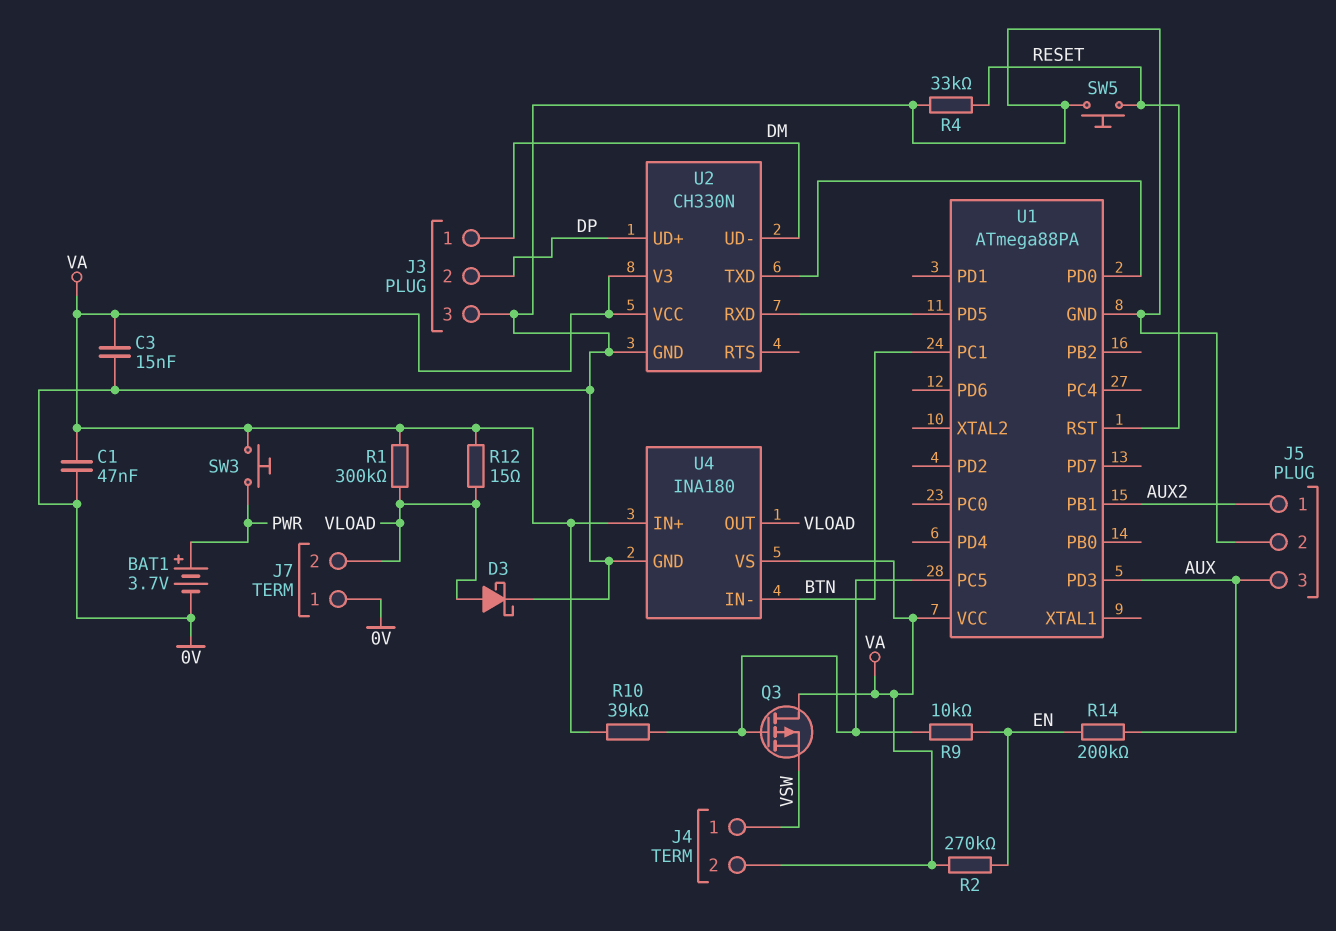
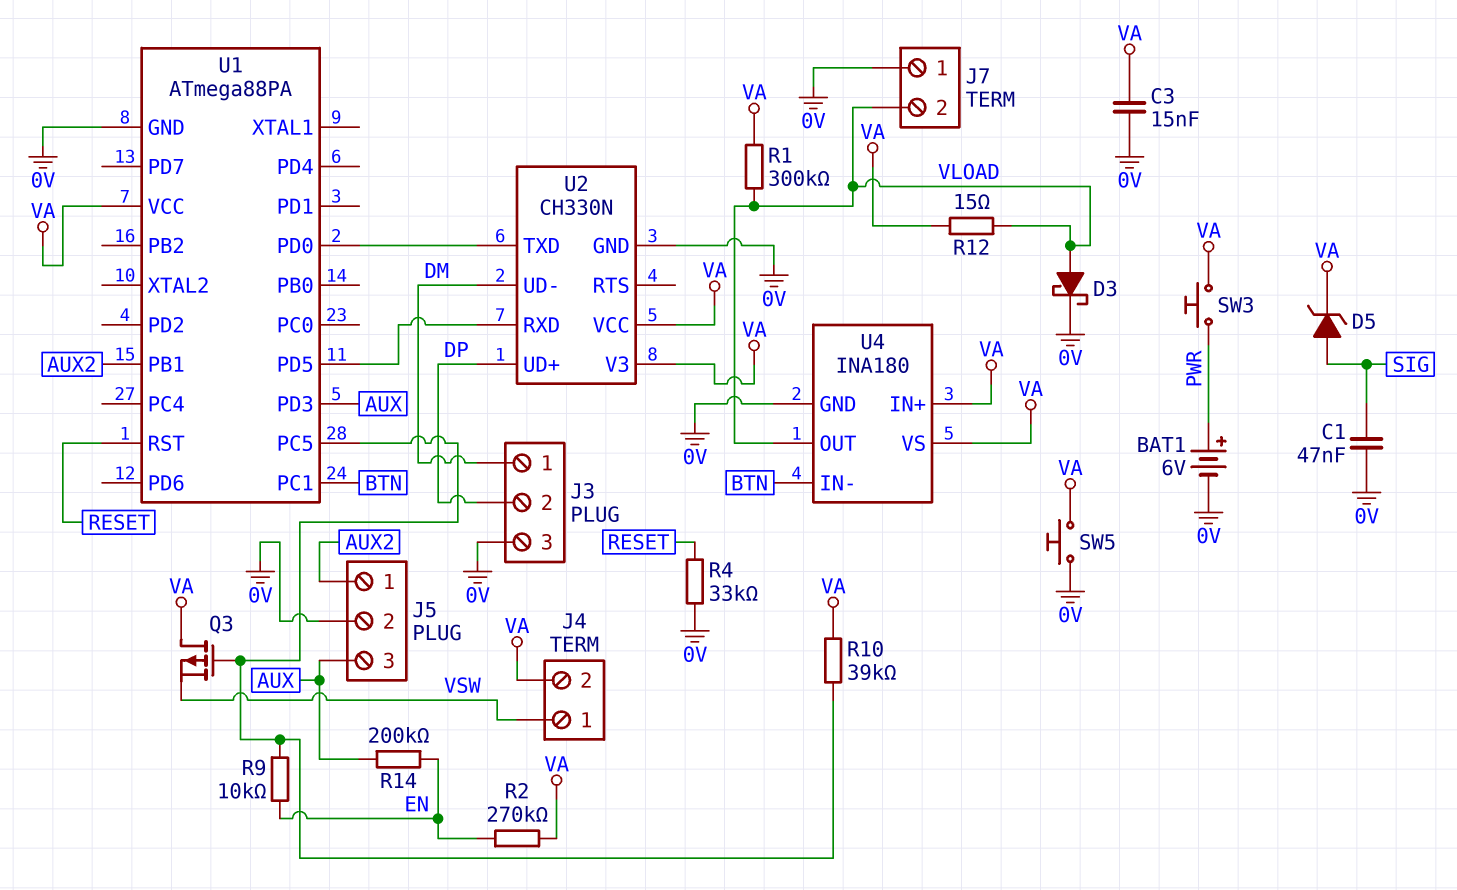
BAT1: 3.7V (plus PWR, minus 0V) -> 6V (plus PWR, minus 0V)
C1: 47nF (0V, VA) -> 47nF (0V, SIG)
D5: none -> zener (A SIG, K VA)
SW5: button (0V, RESET) -> button (0V, VA)

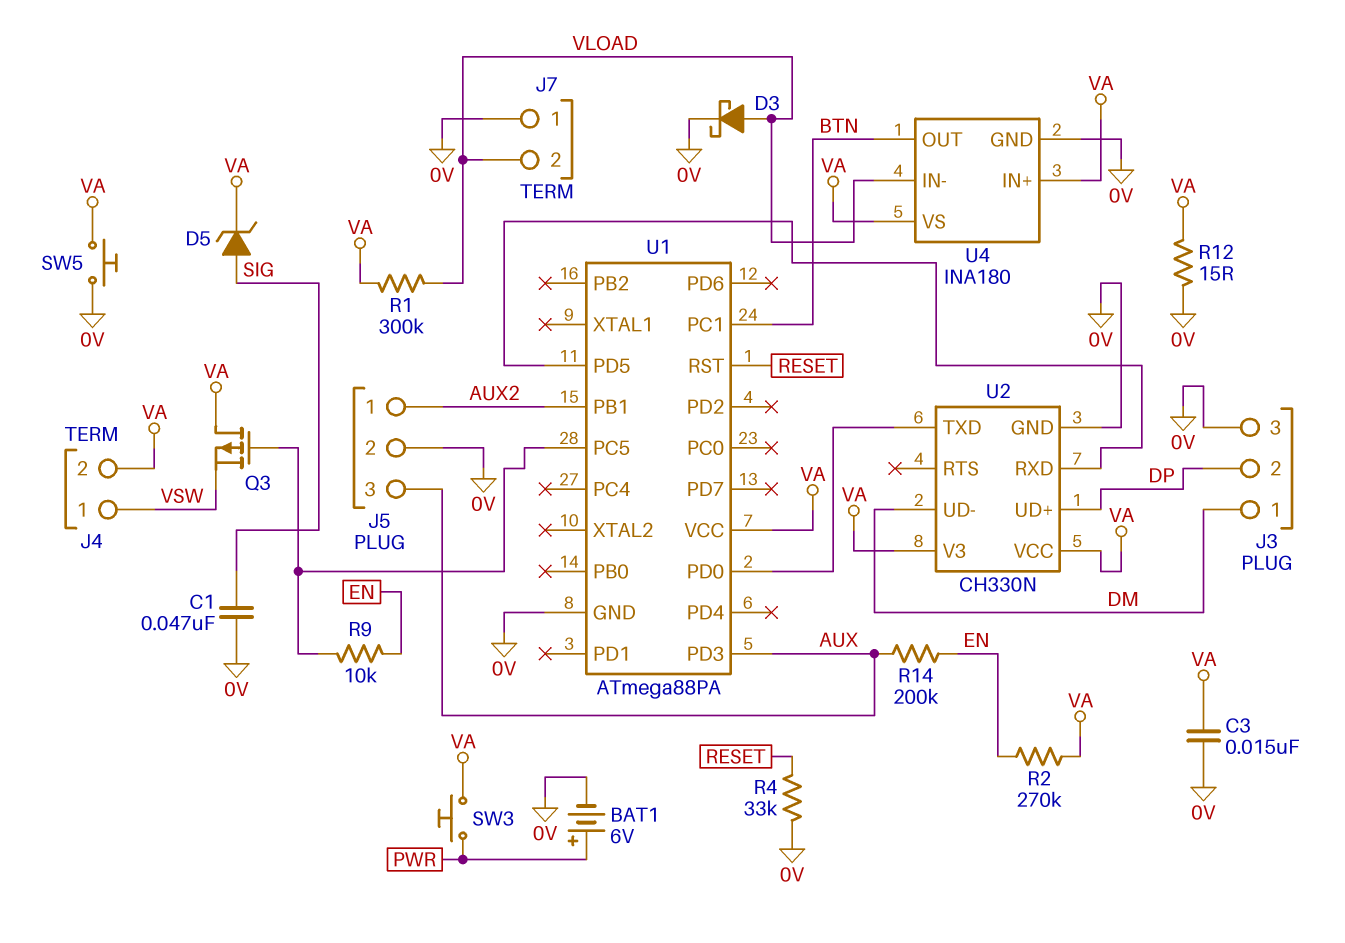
R10: 39k (U1/PC5, VA) -> none
R12: 15 (VA, VLOAD) -> 15 (0V, VA)
U4 pin IN-: BTN -> VLOAD
U4 pin OUT: VLOAD -> BTN

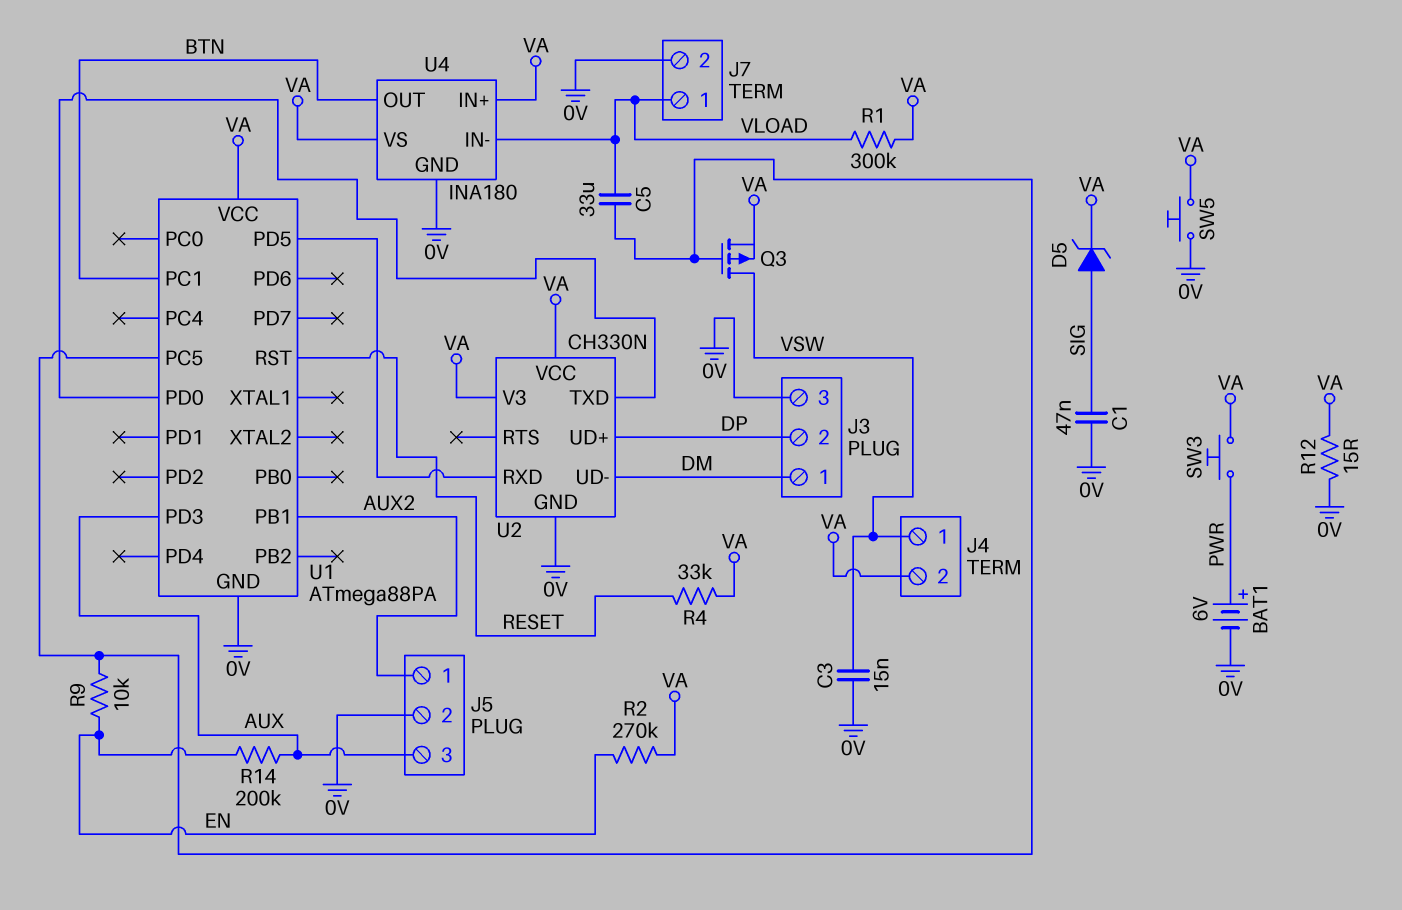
C3: 15nF (0V, VA) -> 15nF (0V, VSW)
C5: none -> 33uF (U1/PC5, VLOAD)
D3: schottky (A VLOAD, K 0V) -> none
J7 pin 1: 0V -> VLOAD
J7 pin 2: VLOAD -> 0V
Q3: PMOS (G U1/PC5, D VA, S VSW) -> PMOS (G U1/PC5, D VSW, S VA)
R4: 33k (0V, RESET) -> 33k (RESET, VA)

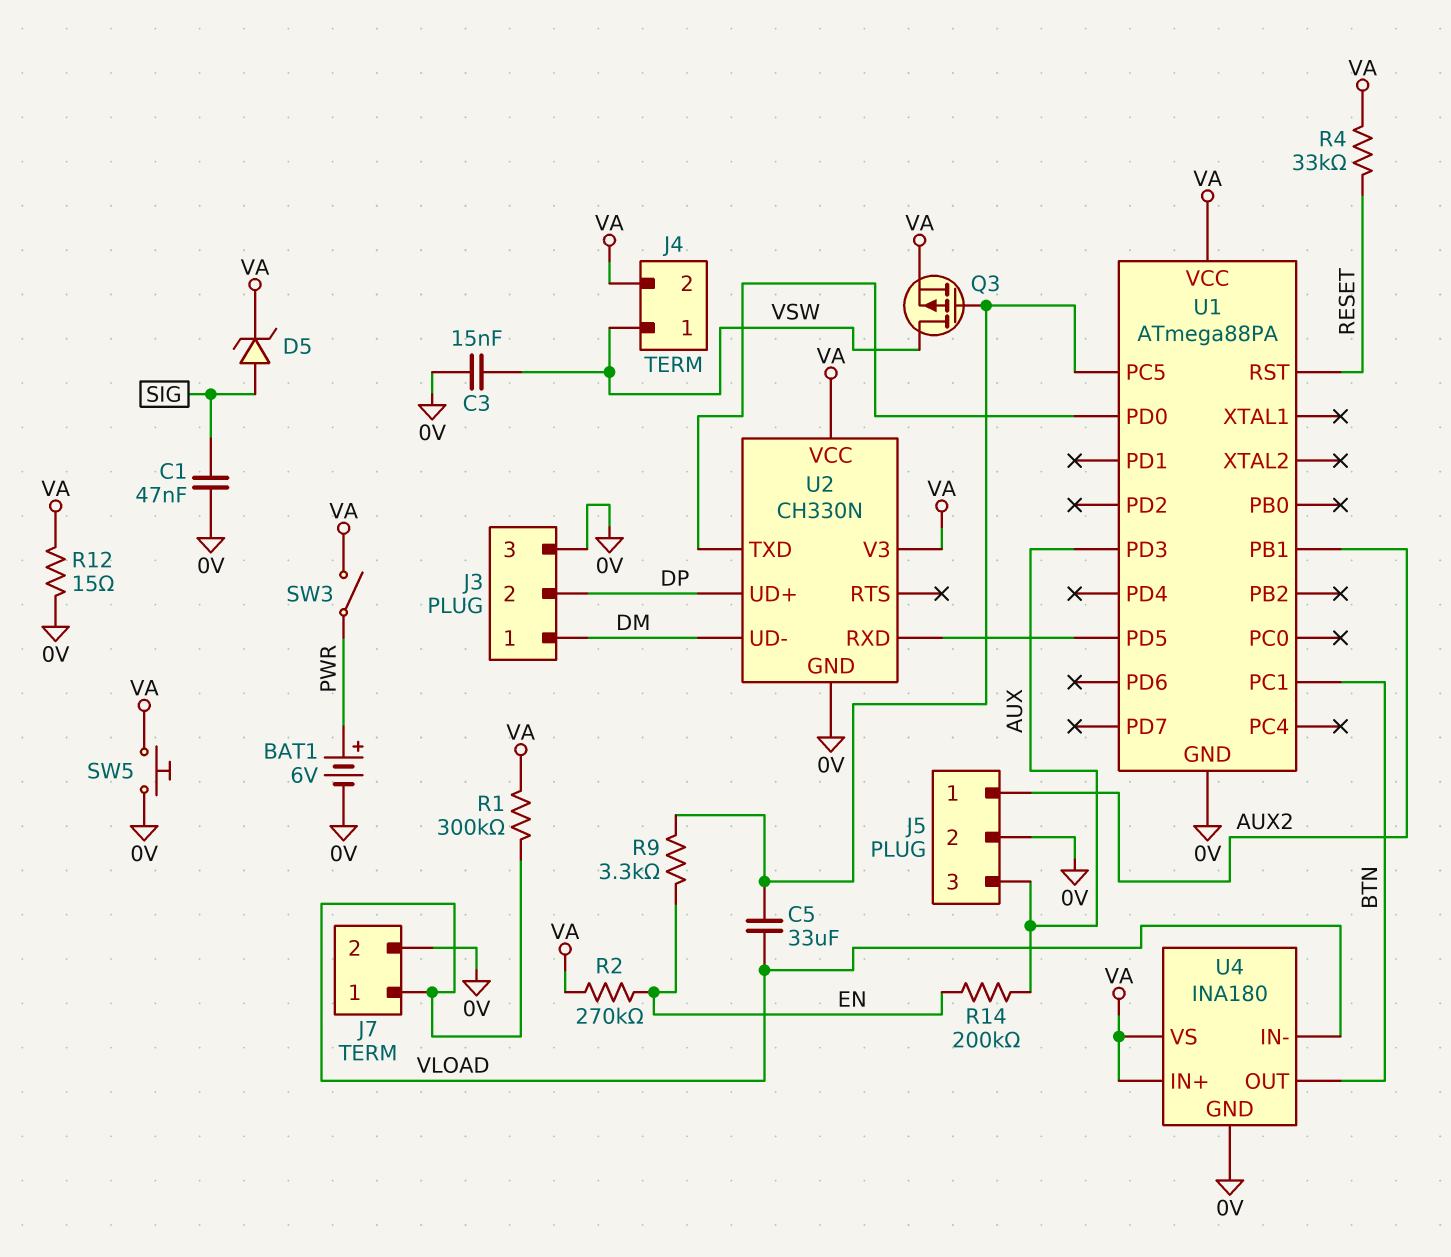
R9: 10k (EN, U1/PC5) -> 3.3k (EN, U1/PC5)
SW3: button (PWR, VA) -> switch (PWR, VA)

